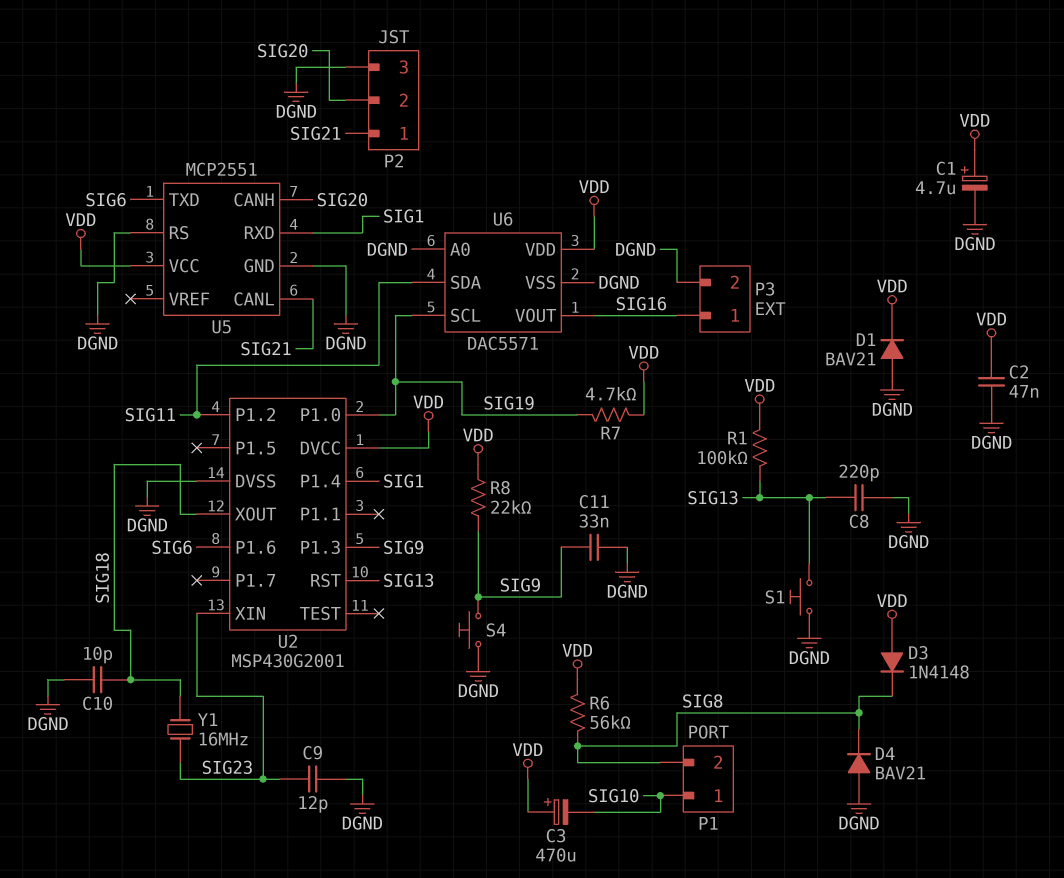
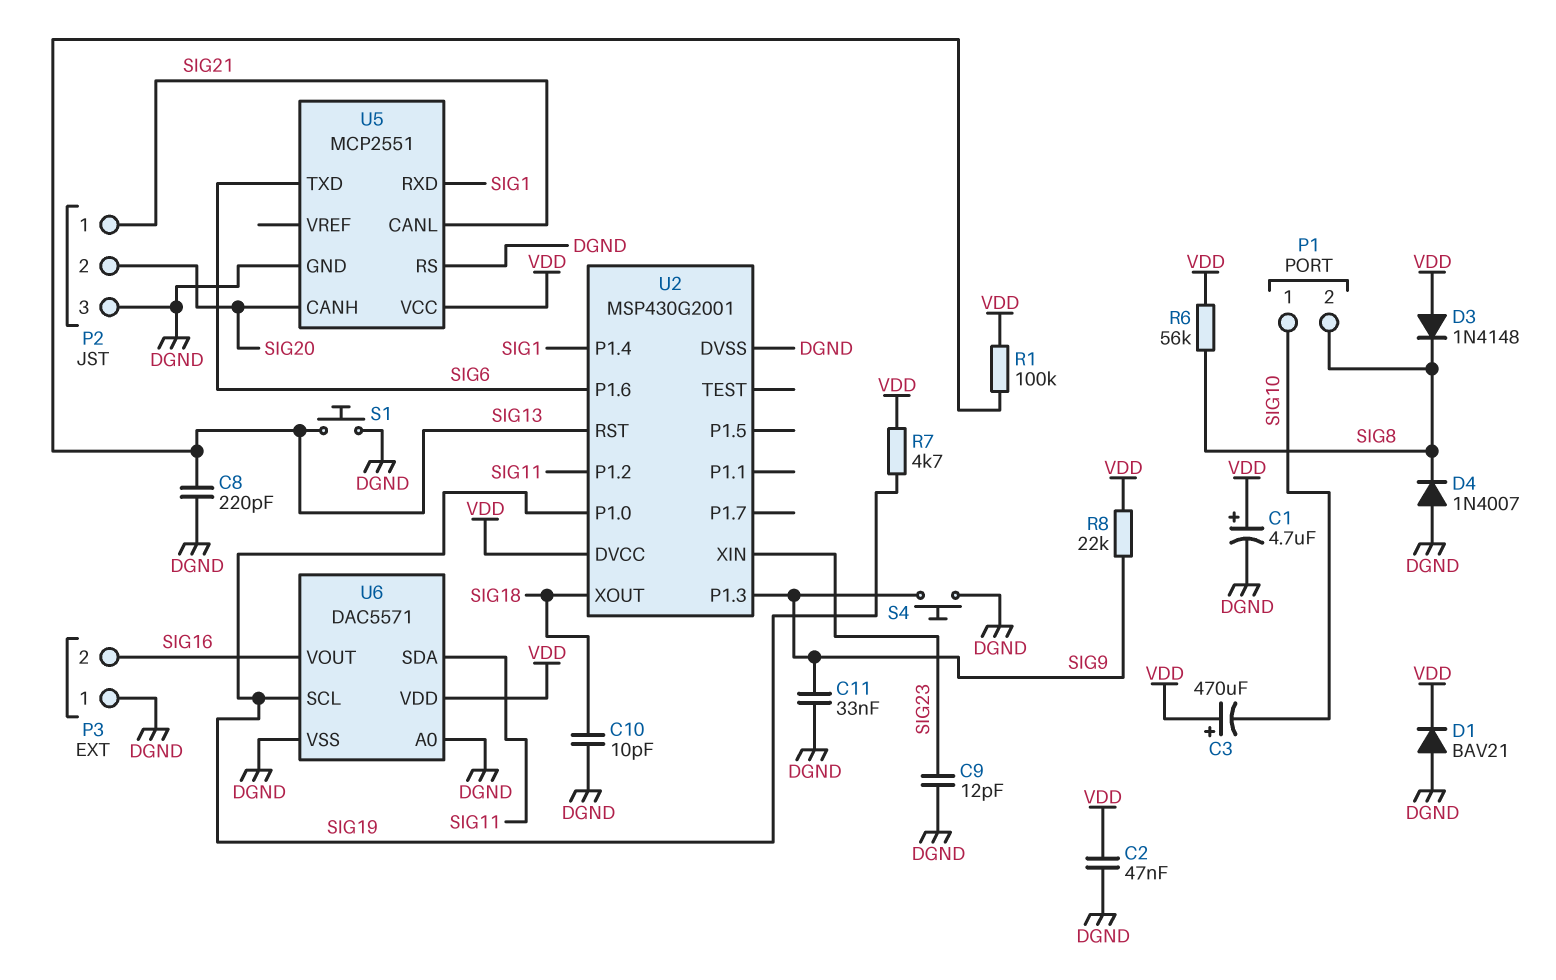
D4: diode BAV21 (A DGND, K SIG8) -> diode 1N4007 (A DGND, K SIG8)
P3 pin 1: SIG16 -> DGND
P3 pin 2: DGND -> SIG16
Y1: 16MHz (SIG18, SIG23) -> none

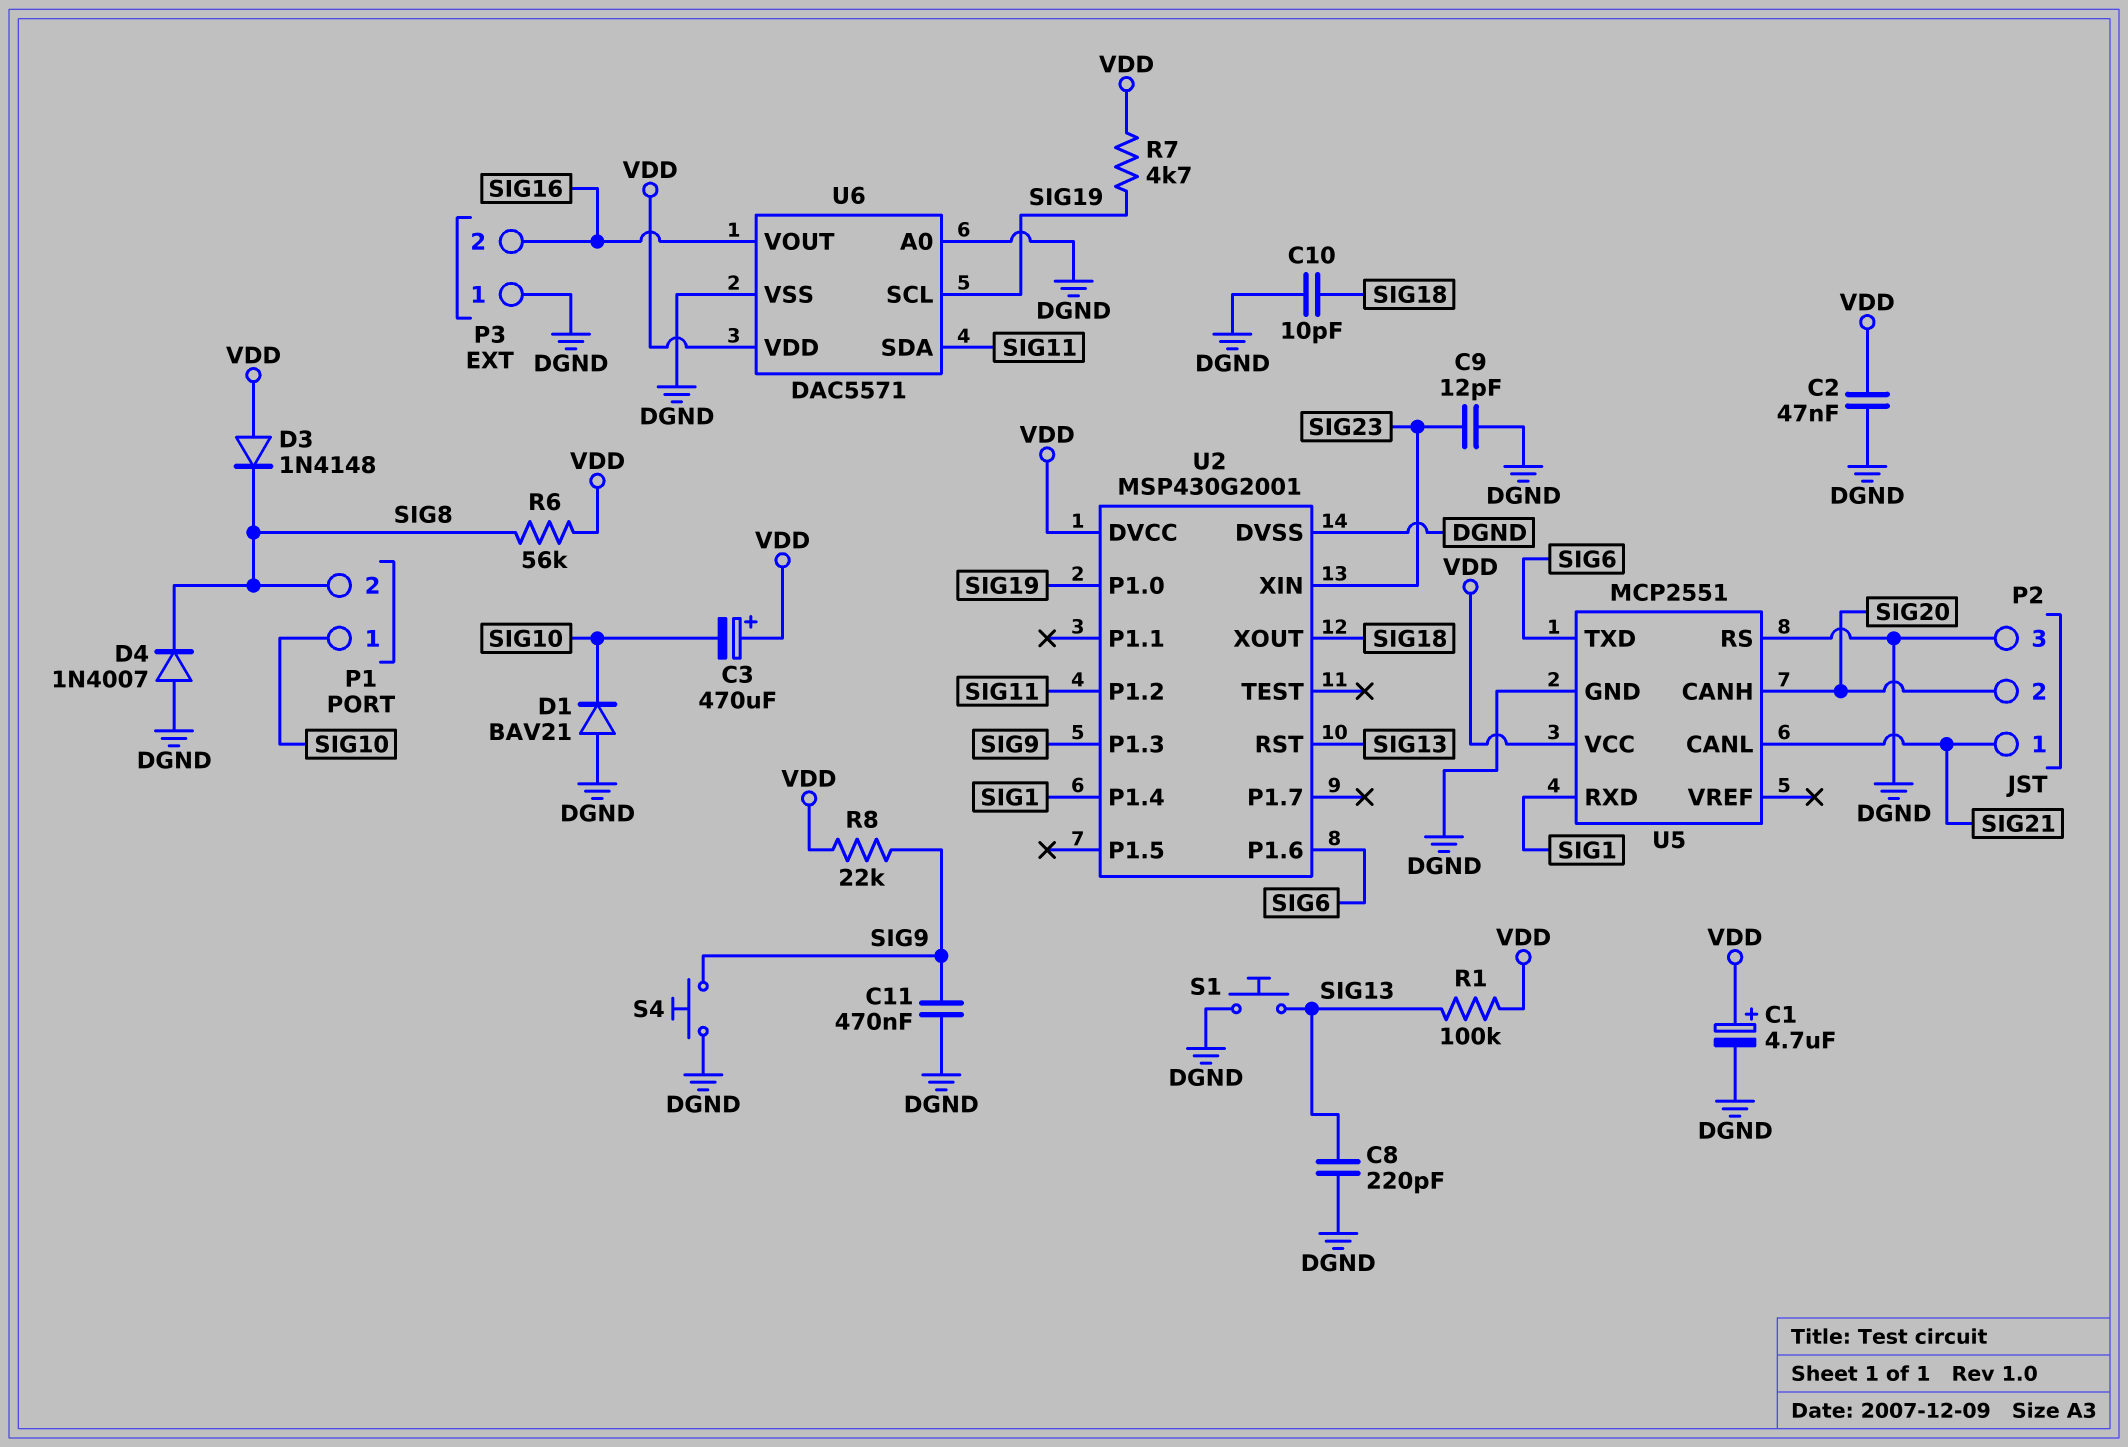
C11: 33nF (DGND, SIG9) -> 470nF (DGND, SIG9)
D1: diode BAV21 (A DGND, K VDD) -> diode BAV21 (A DGND, K SIG10)

